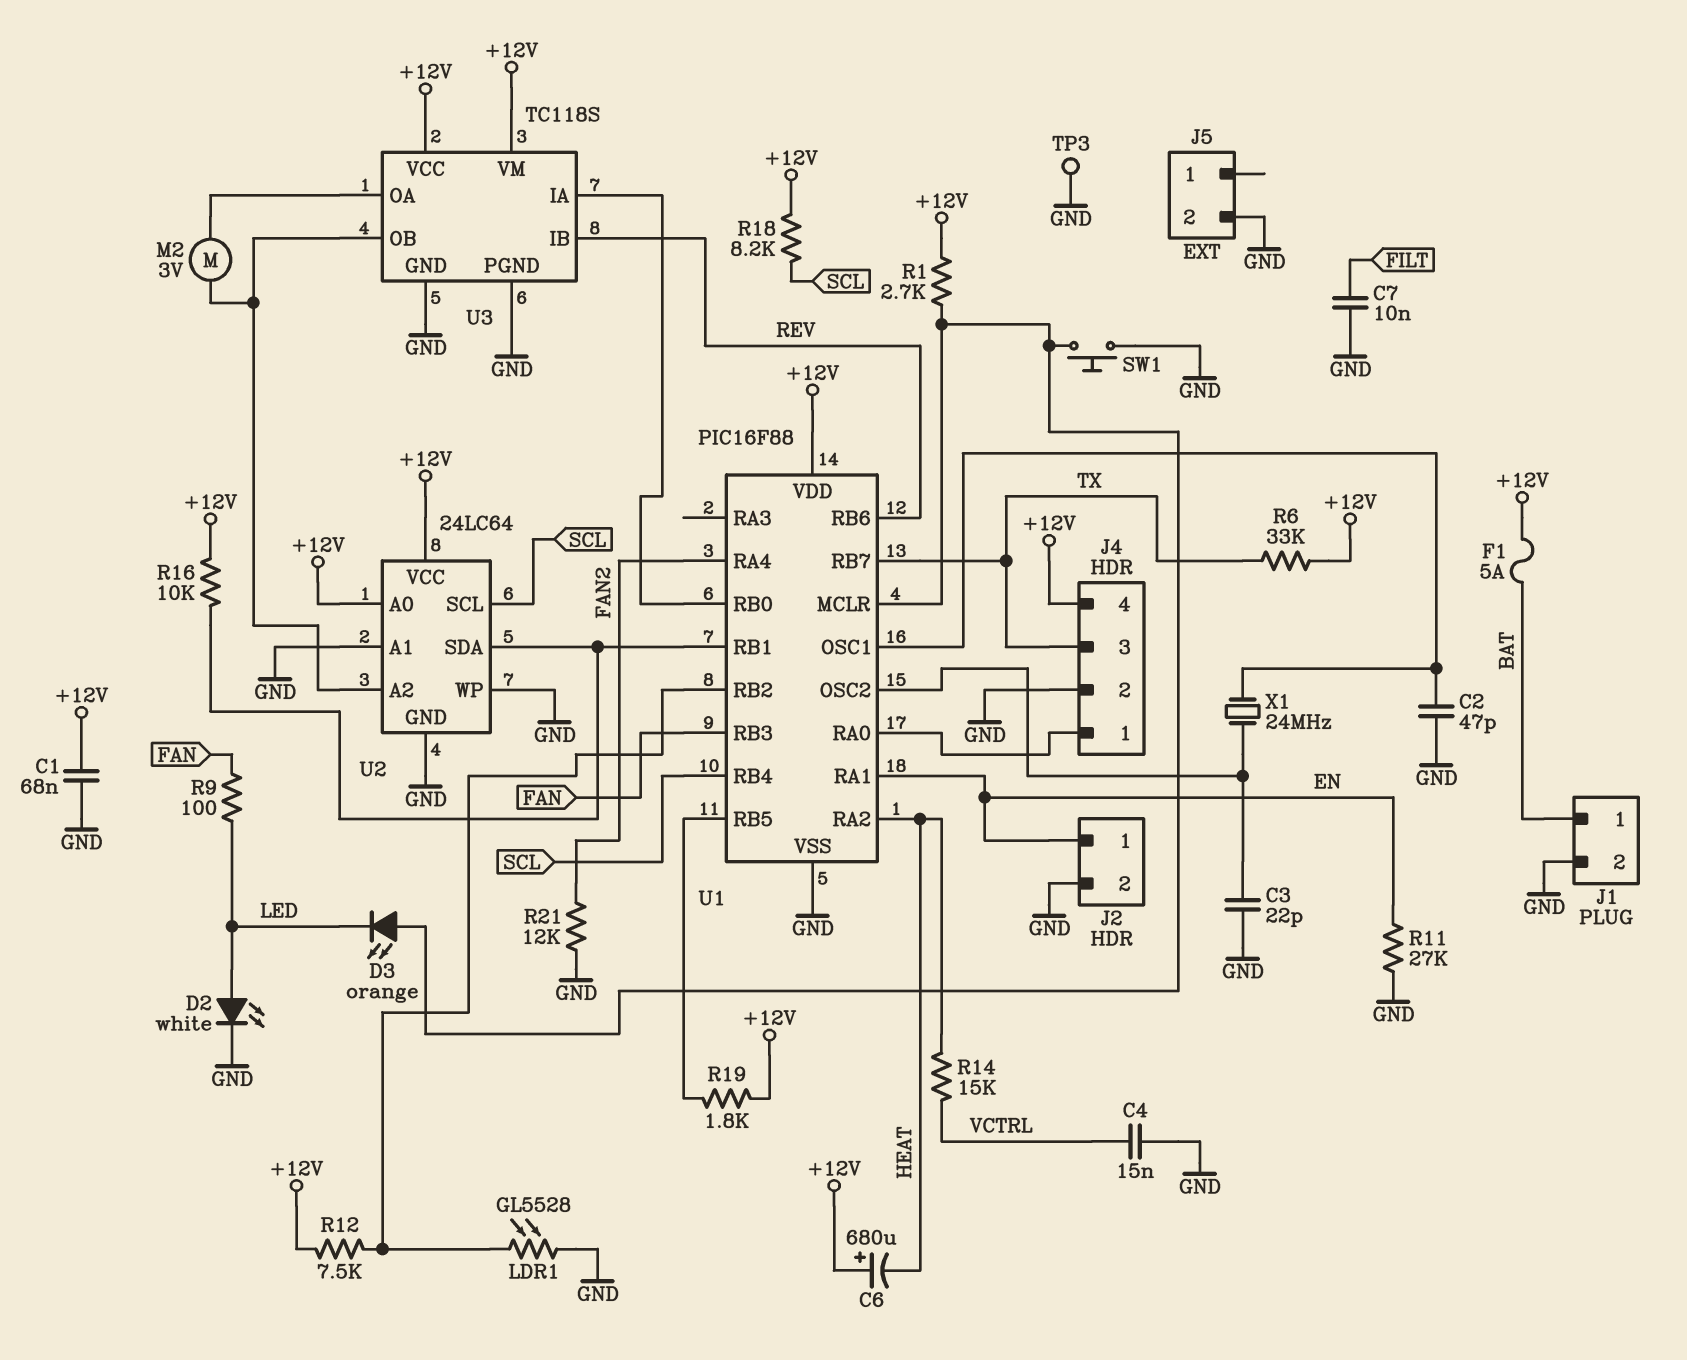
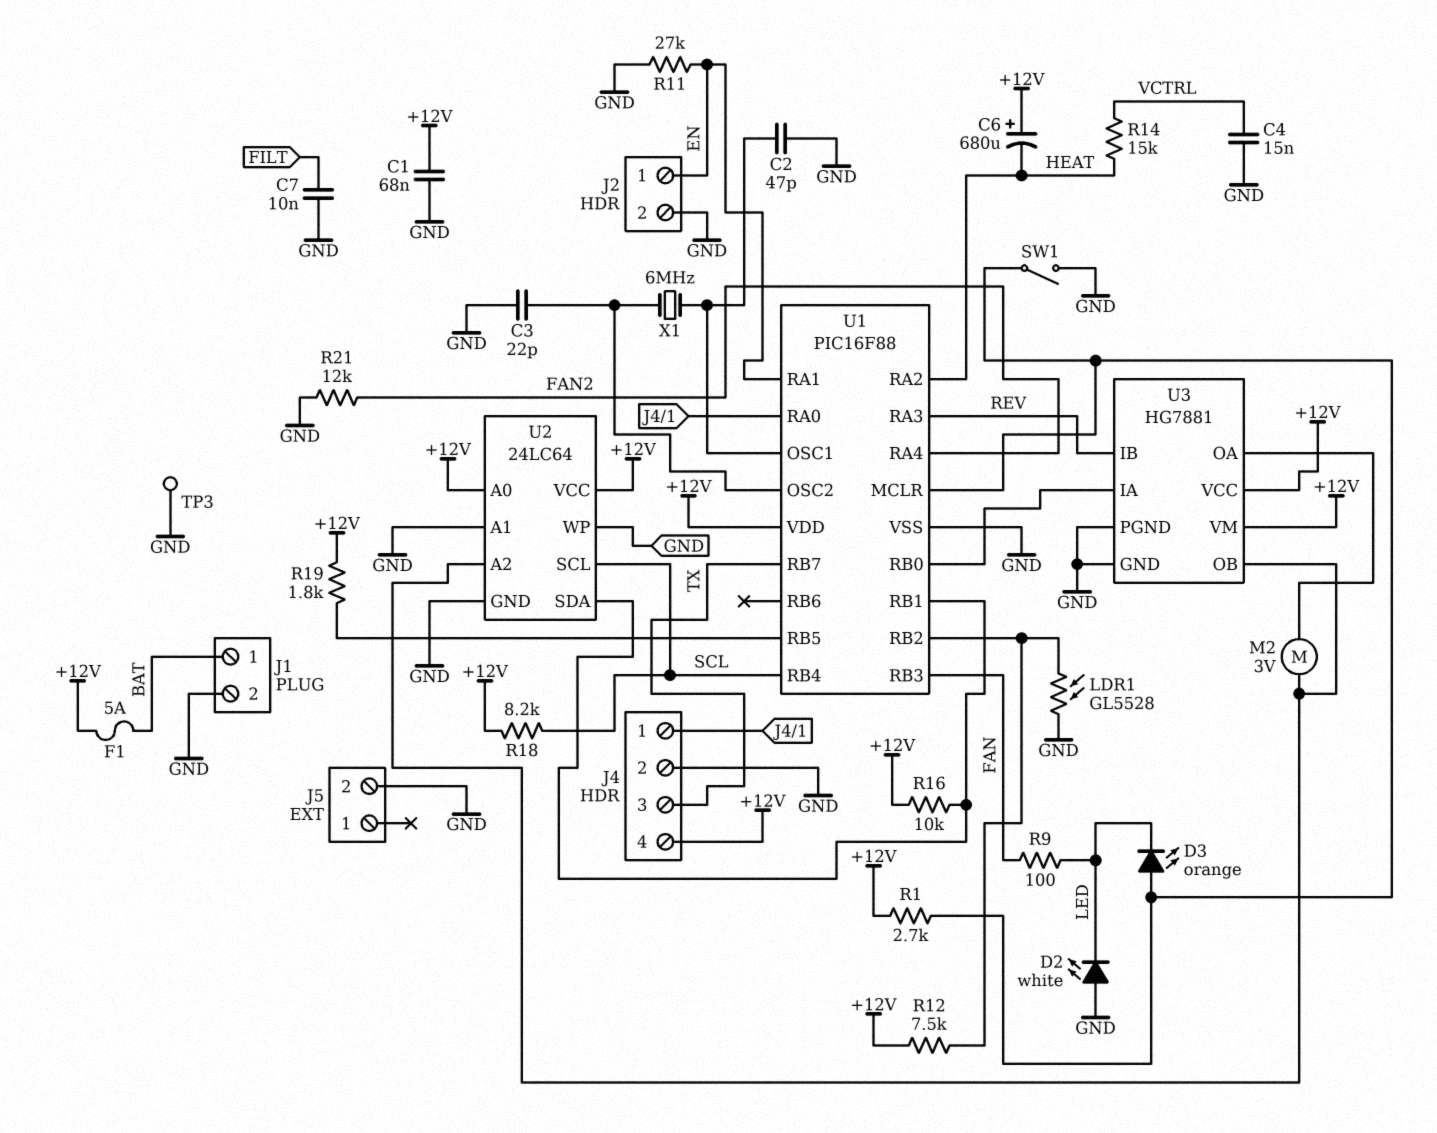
D2: LED white (A LED, K GND) -> LED white (A GND, K LED)
R6: 33k (+12V, TX) -> none
SW1: button (GND, U1/MCLR) -> switch (GND, U1/MCLR)
U1 pin RA3: none -> REV
U1 pin RB6: REV -> none
U3: TC118S -> HG7881
X1: 24MHz (U1/OSC1, U1/OSC2) -> 6MHz (U1/OSC1, U1/OSC2)

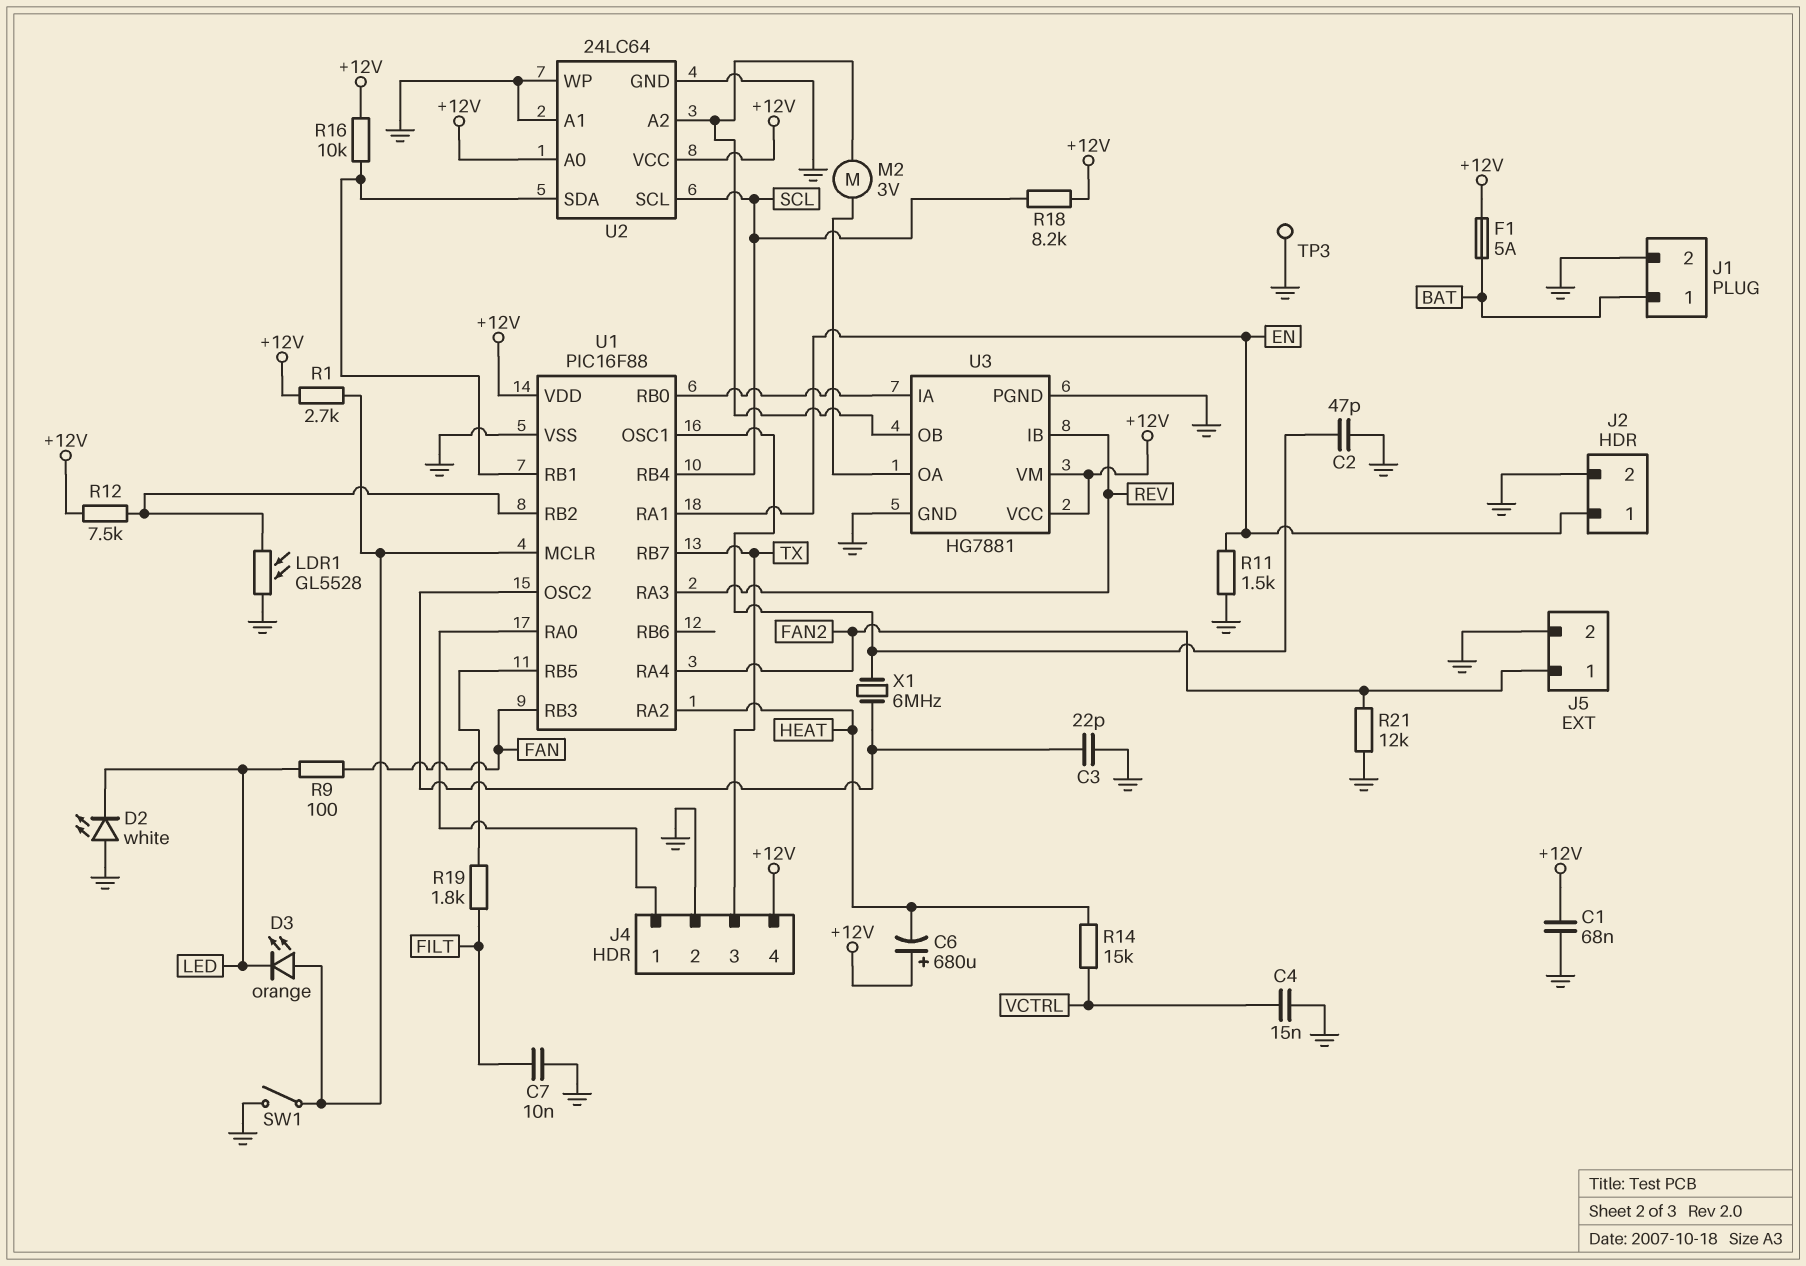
J5 pin 1: none -> FAN2
R11: 27k (EN, GND) -> 1.5k (EN, GND)
R19: 1.8k (+12V, U1/RB5) -> 1.8k (FILT, U1/RB5)

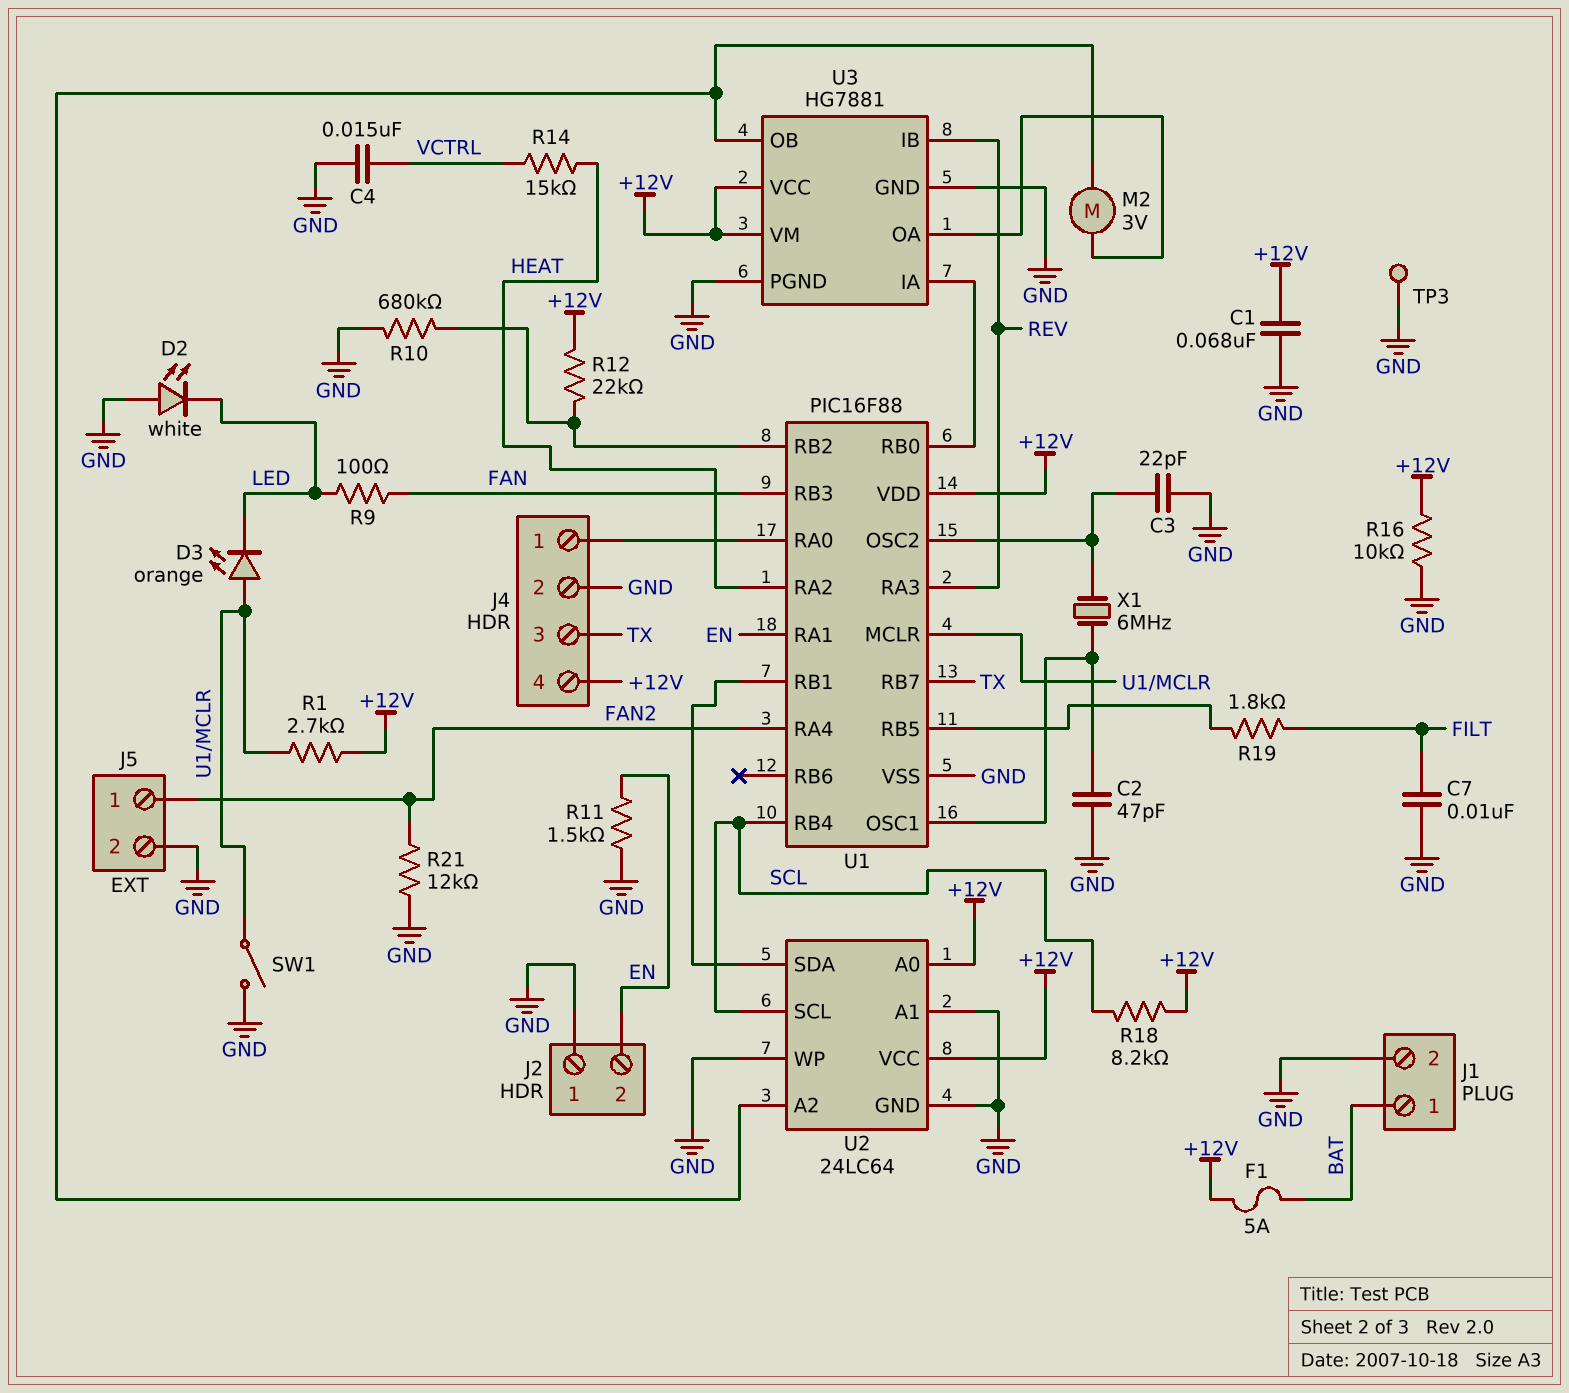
C6: 680uF (plus +12V, minus HEAT) -> none
J2 pin 1: EN -> GND
J2 pin 2: GND -> EN
LDR1: GL5528 (GND, U1/RB2) -> none
R10: none -> 680k (GND, U1/RB2)
R12: 7.5k (+12V, U1/RB2) -> 22k (+12V, U1/RB2)
R16: 10k (+12V, U1/RB1) -> 10k (+12V, GND)

